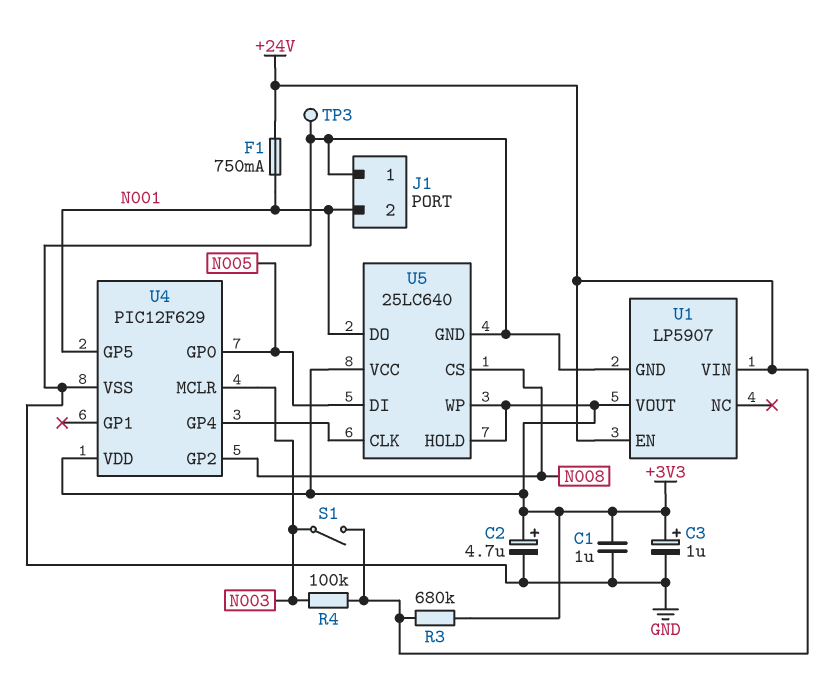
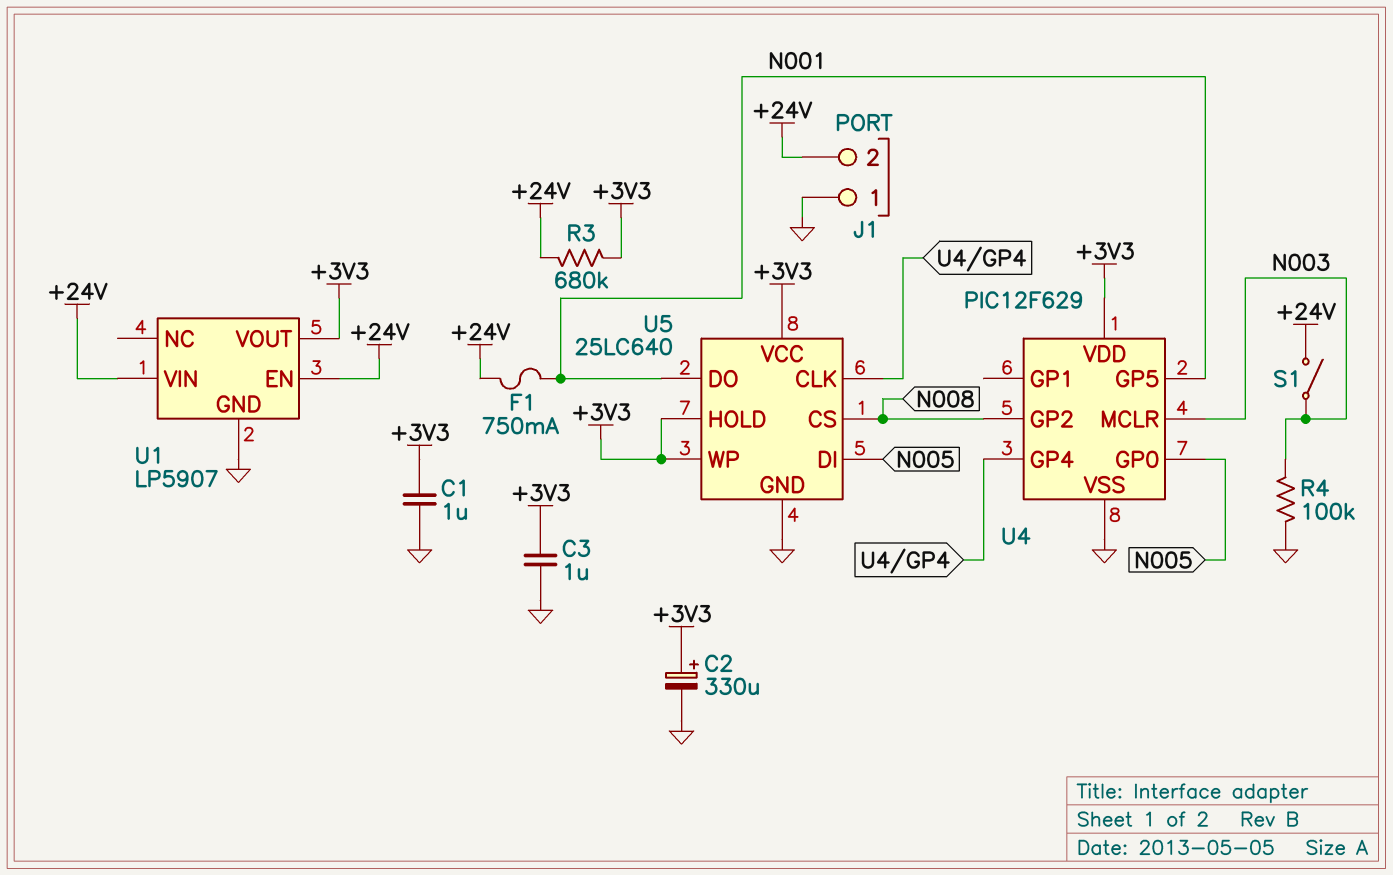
C2: 4.7uF (plus +3V3, minus GND) -> 330uF (plus +3V3, minus GND)
C3: 1uF (plus +3V3, minus GND) -> 1uF (+3V3, GND)
J1 pin 2: N001 -> +24V
R4: 100k (+24V, N003) -> 100k (GND, N003)
TP3: test point (GND) -> none

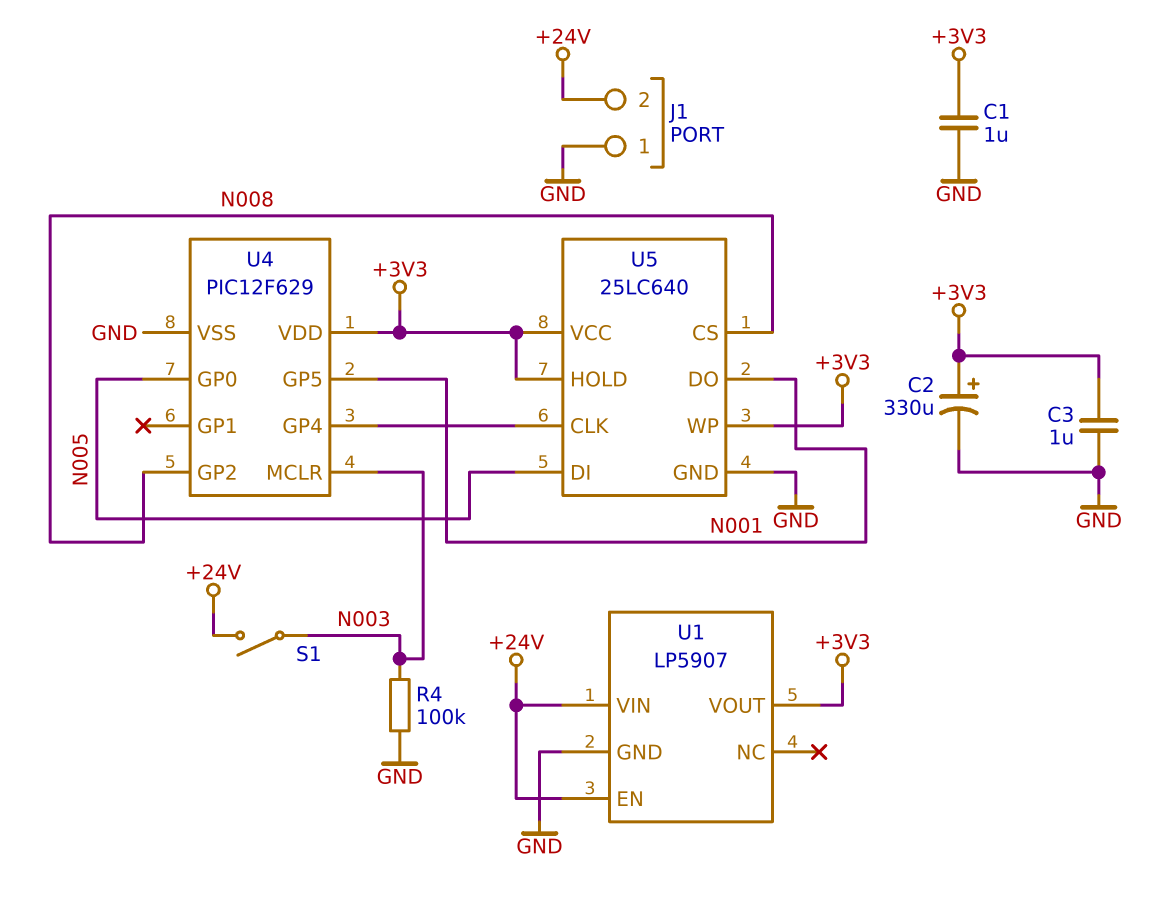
F1: 750mA (+24V, N001) -> none
R3: 680k (+3V3, +24V) -> none

